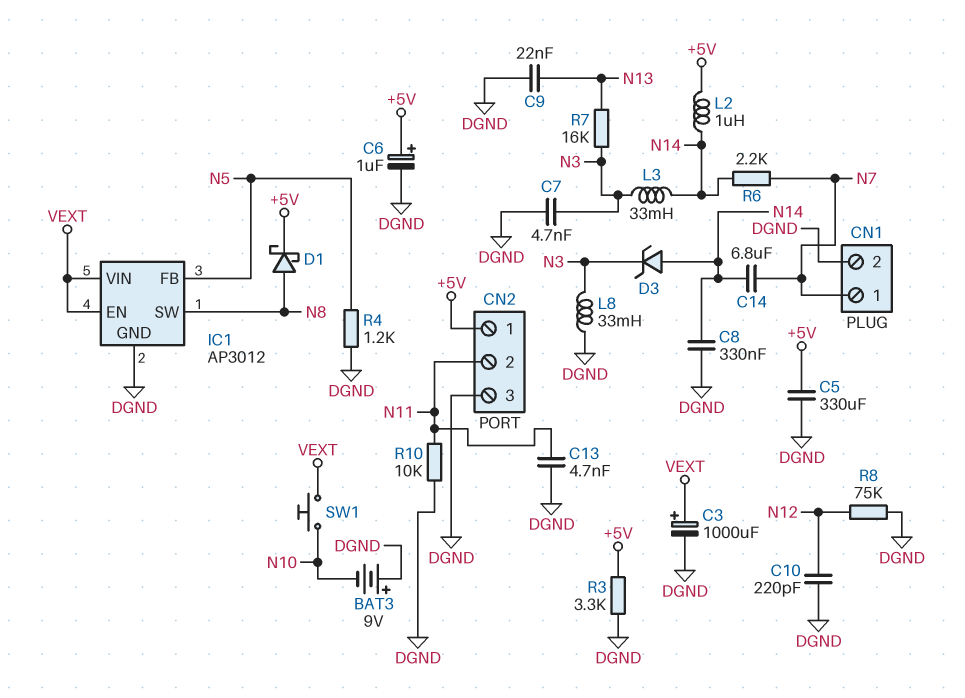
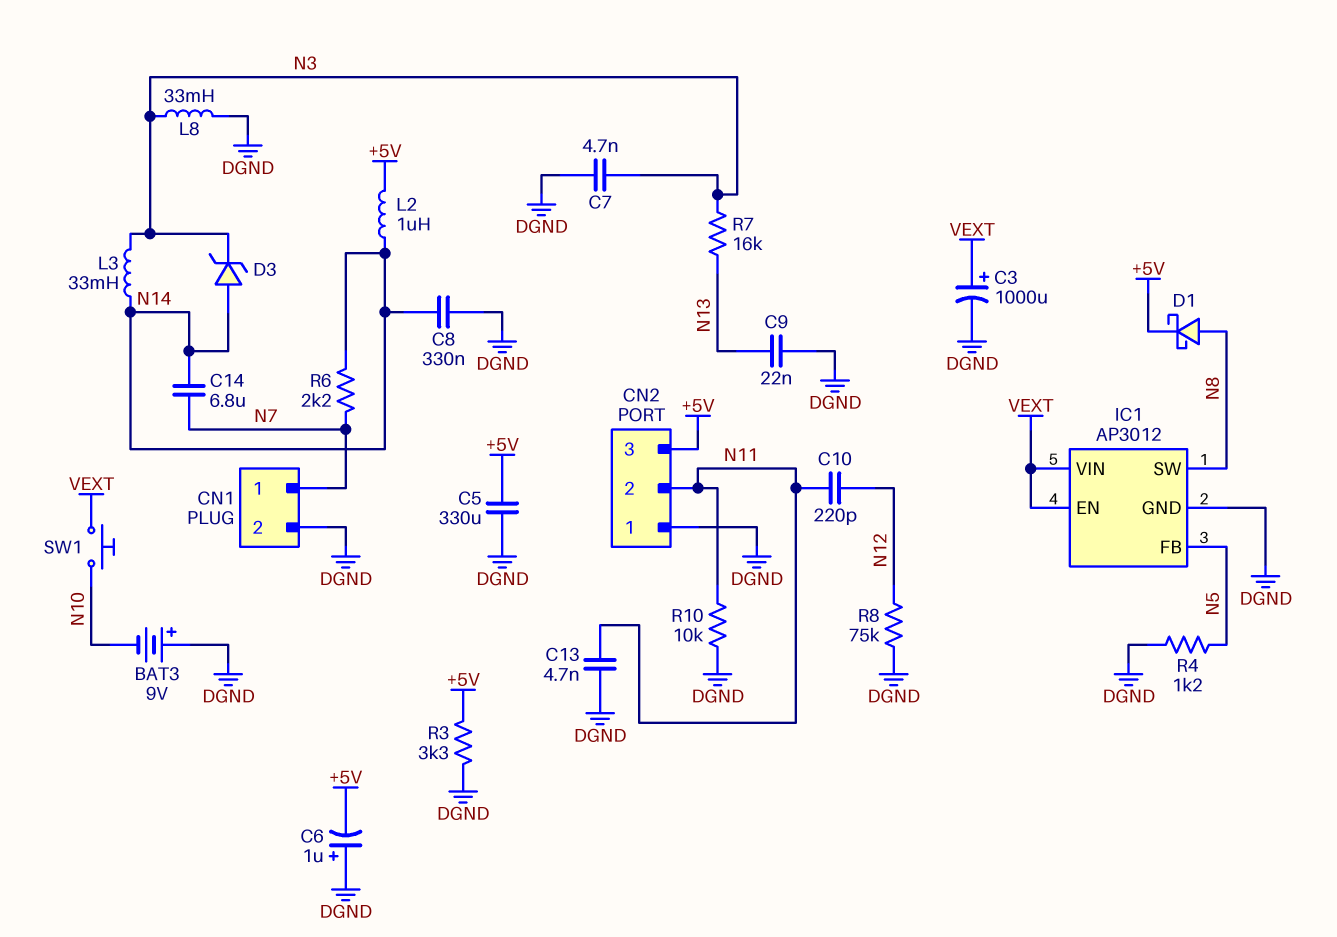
C6: 1uF (plus +5V, minus DGND) -> 1uF (plus DGND, minus +5V)
C10: 220pF (DGND, N12) -> 220pF (N11, N12)
CN2 pin 1: +5V -> DGND
CN2 pin 3: DGND -> +5V

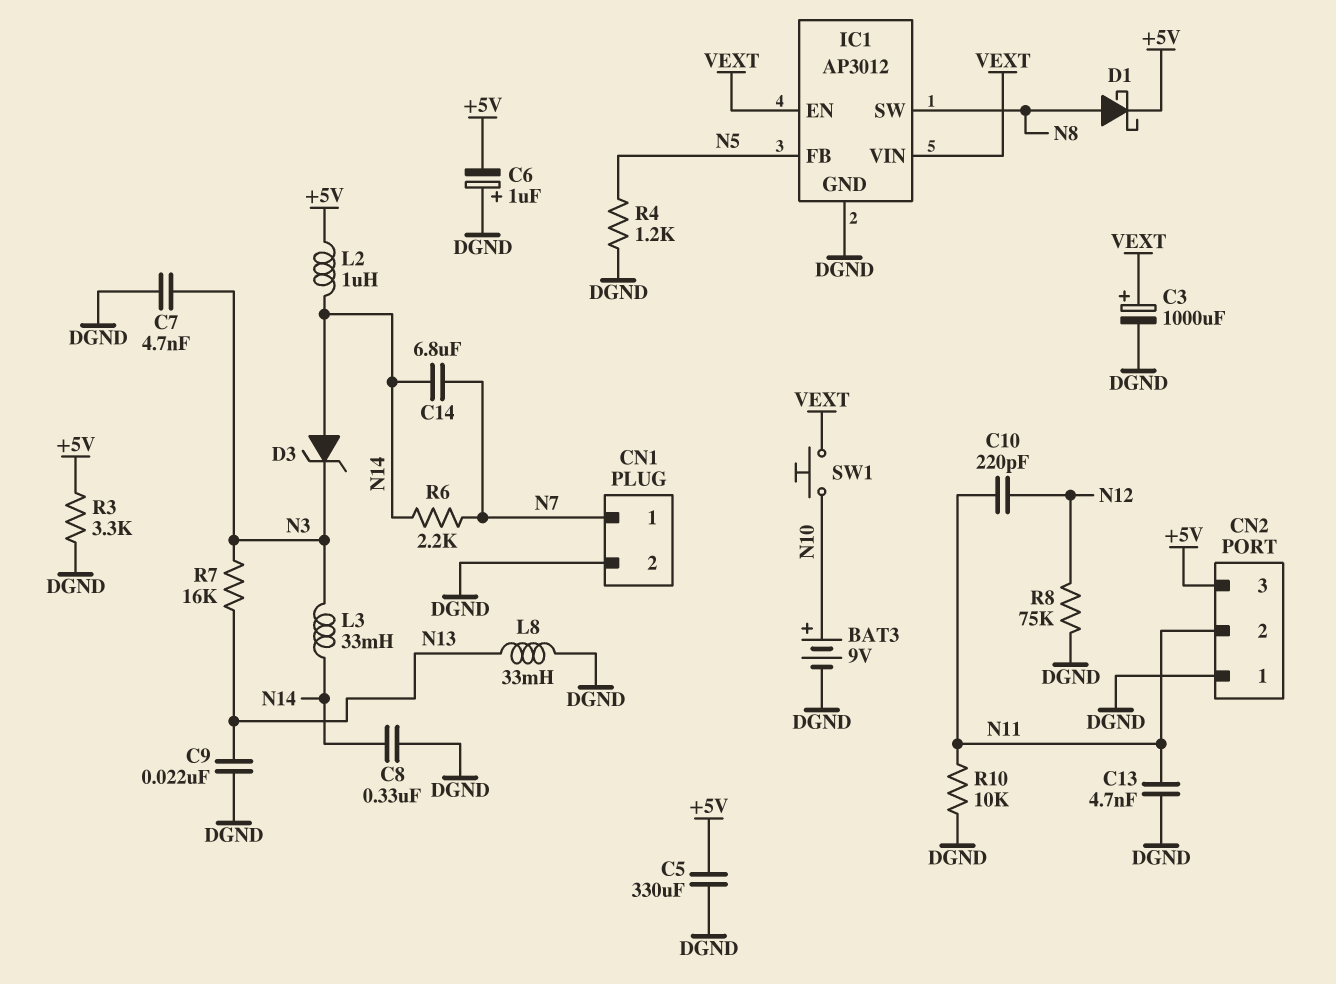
BAT3: 9V (plus DGND, minus N10) -> 9V (plus N10, minus DGND)
L8: 33mH (DGND, N3) -> 33mH (DGND, N13)

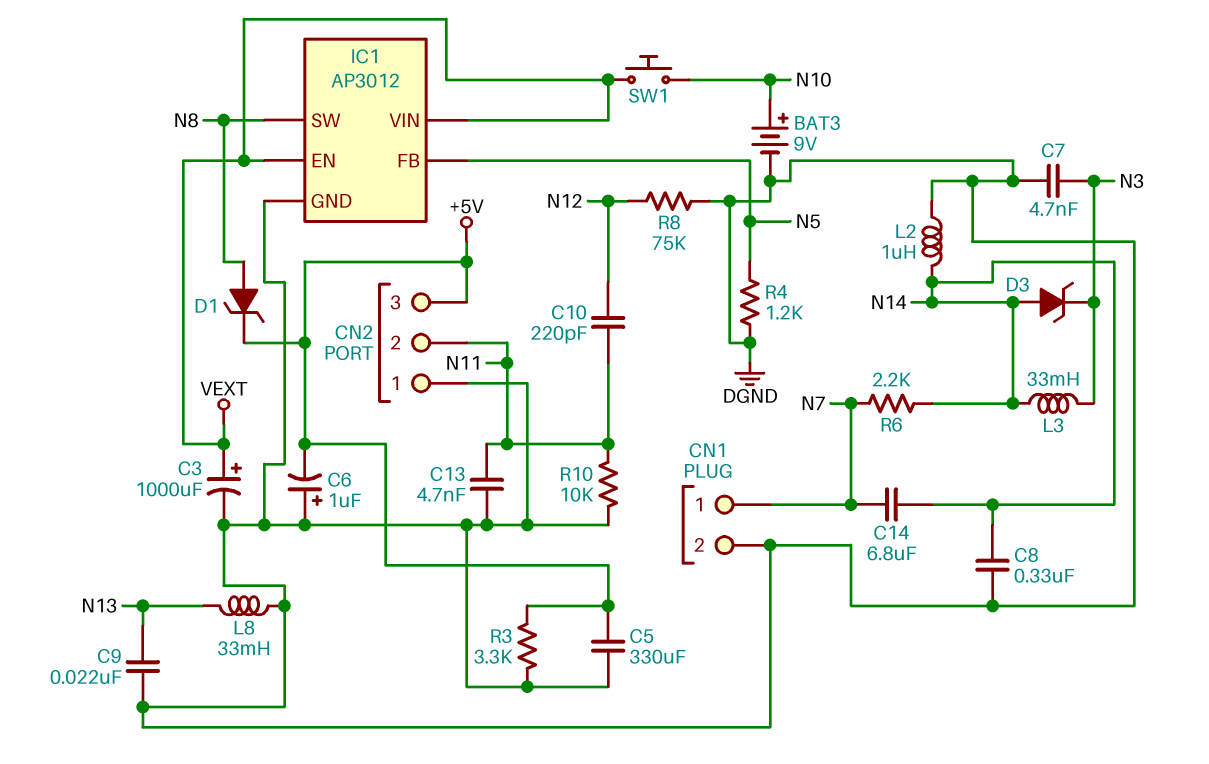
D1: schottky (A N8, K +5V) -> zener (A N8, K +5V)
L2: 1uH (+5V, N14) -> 1uH (DGND, N14)
R7: 16k (N3, N13) -> none

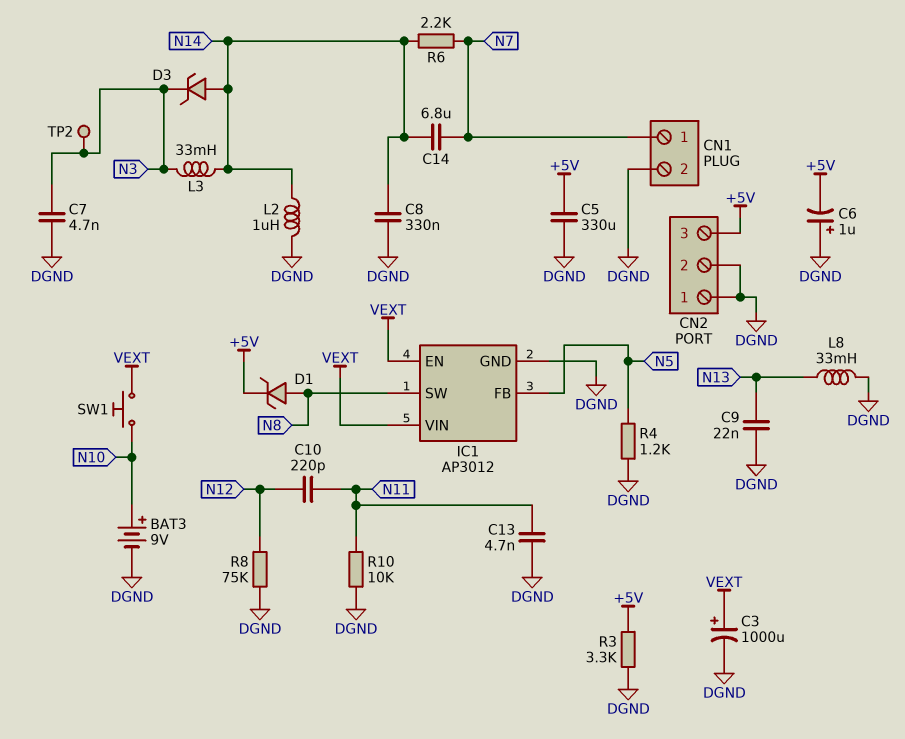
CN2 pin 2: N11 -> DGND
TP2: none -> test point (N3)

